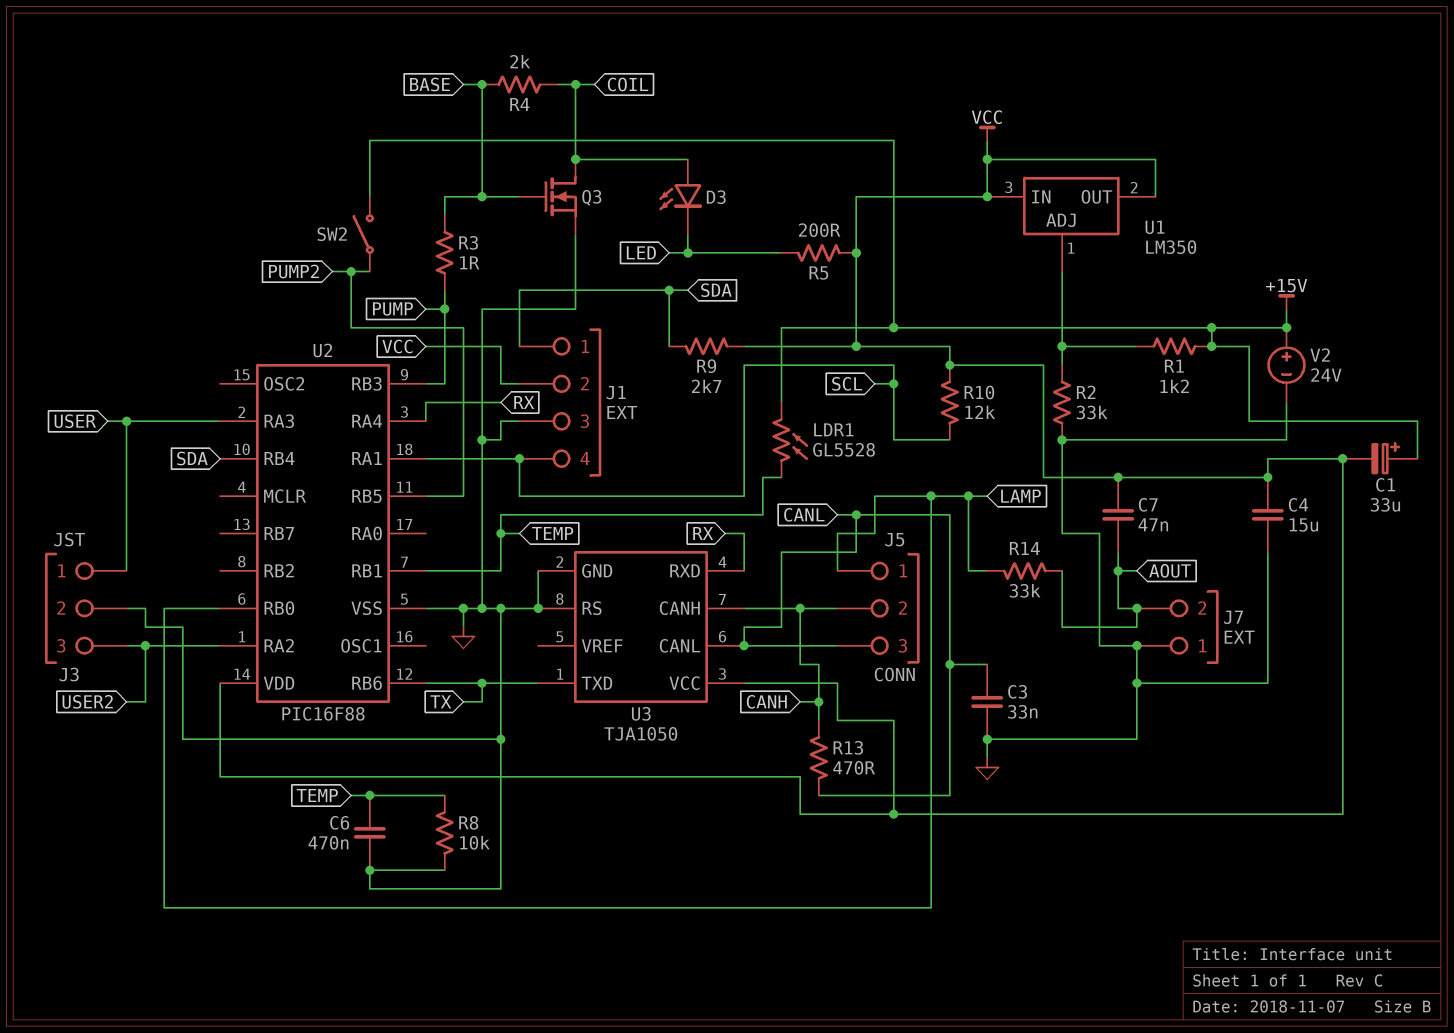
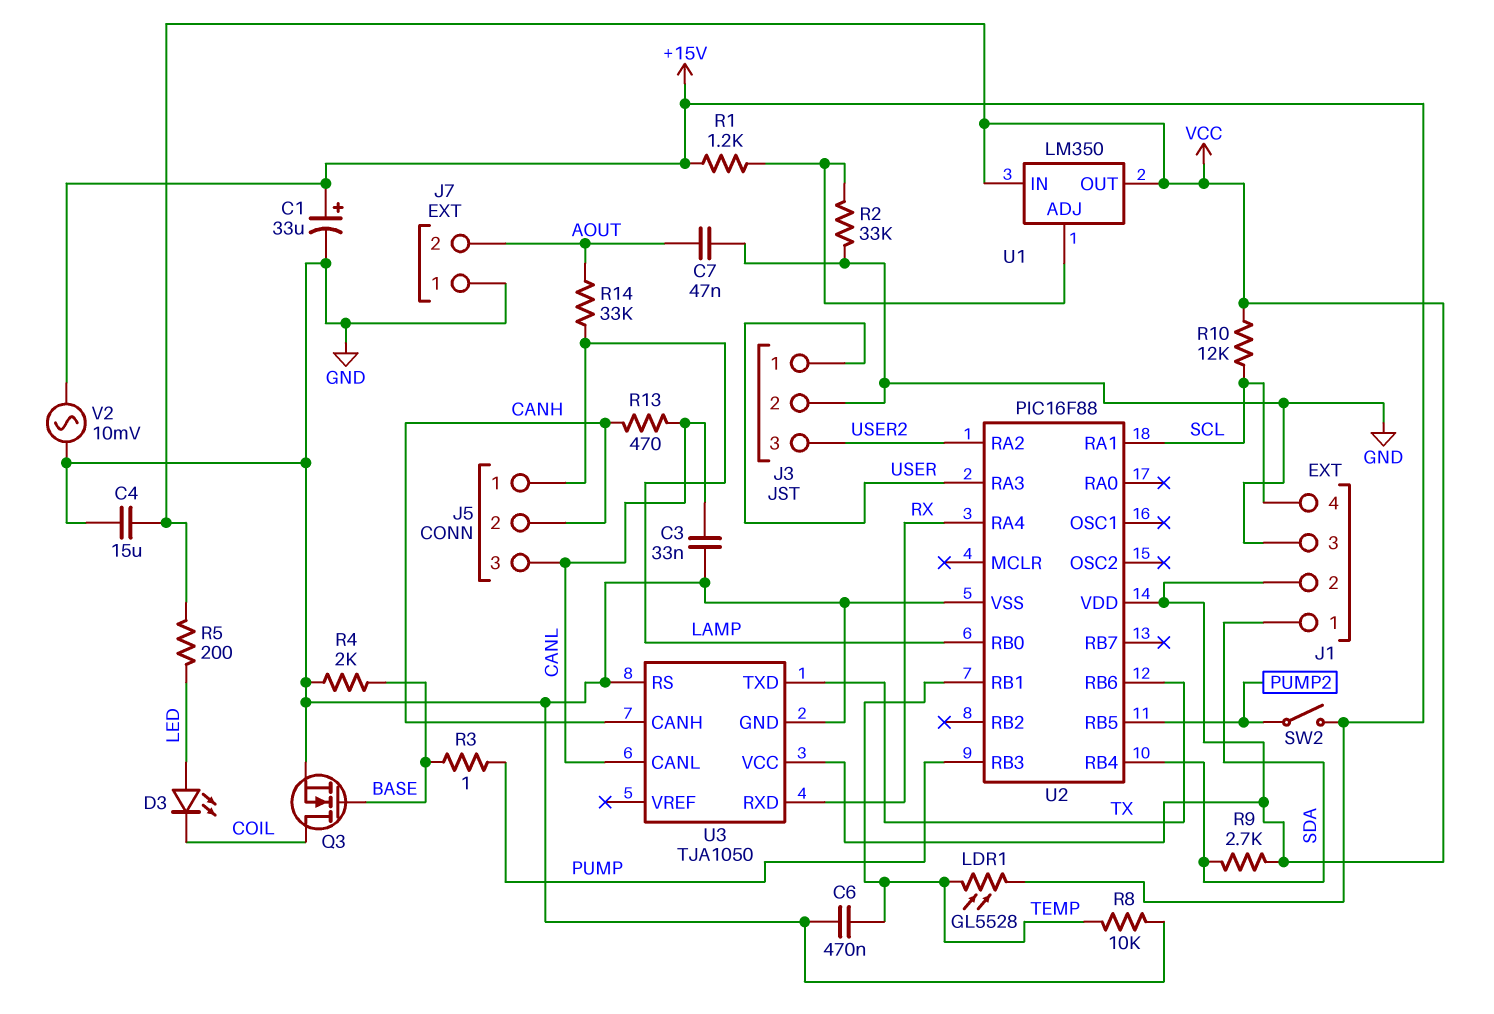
C1: 33uF (plus +15V, minus VCC) -> 33uF (plus +15V, minus GND)
C7: 47nF (AOUT, VCC) -> 47nF (AOUT, GND)
D3: LED (A COIL, K LED) -> LED (A LED, K COIL)
R4: 2k (BASE, COIL) -> 2k (BASE, GND)
V2: 24V (plus +15V, minus GND) -> AC 10mV (+15V, GND)

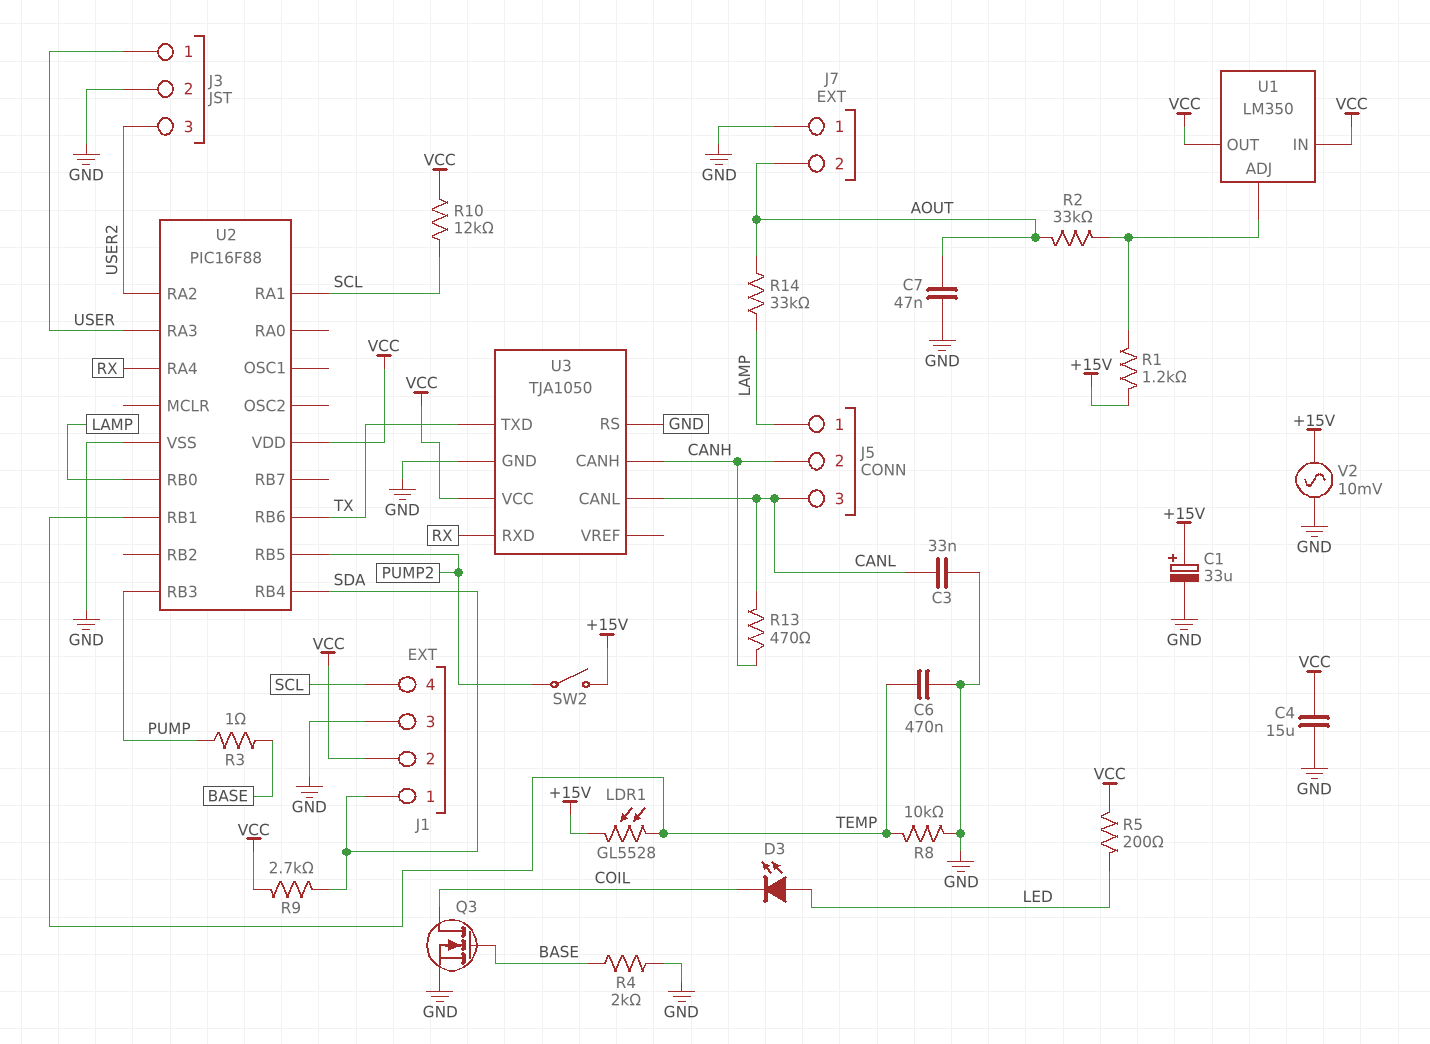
R2: 33k (GND, U1/ADJ) -> 33k (AOUT, U1/ADJ)

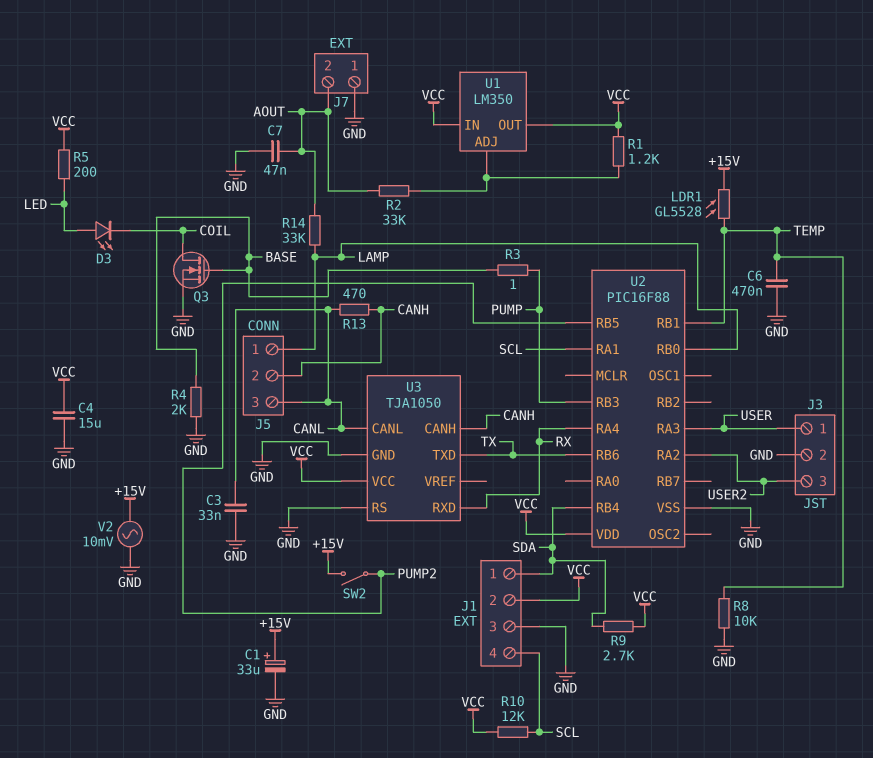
R1: 1.2k (+15V, U1/ADJ) -> 1.2k (U1/ADJ, VCC)

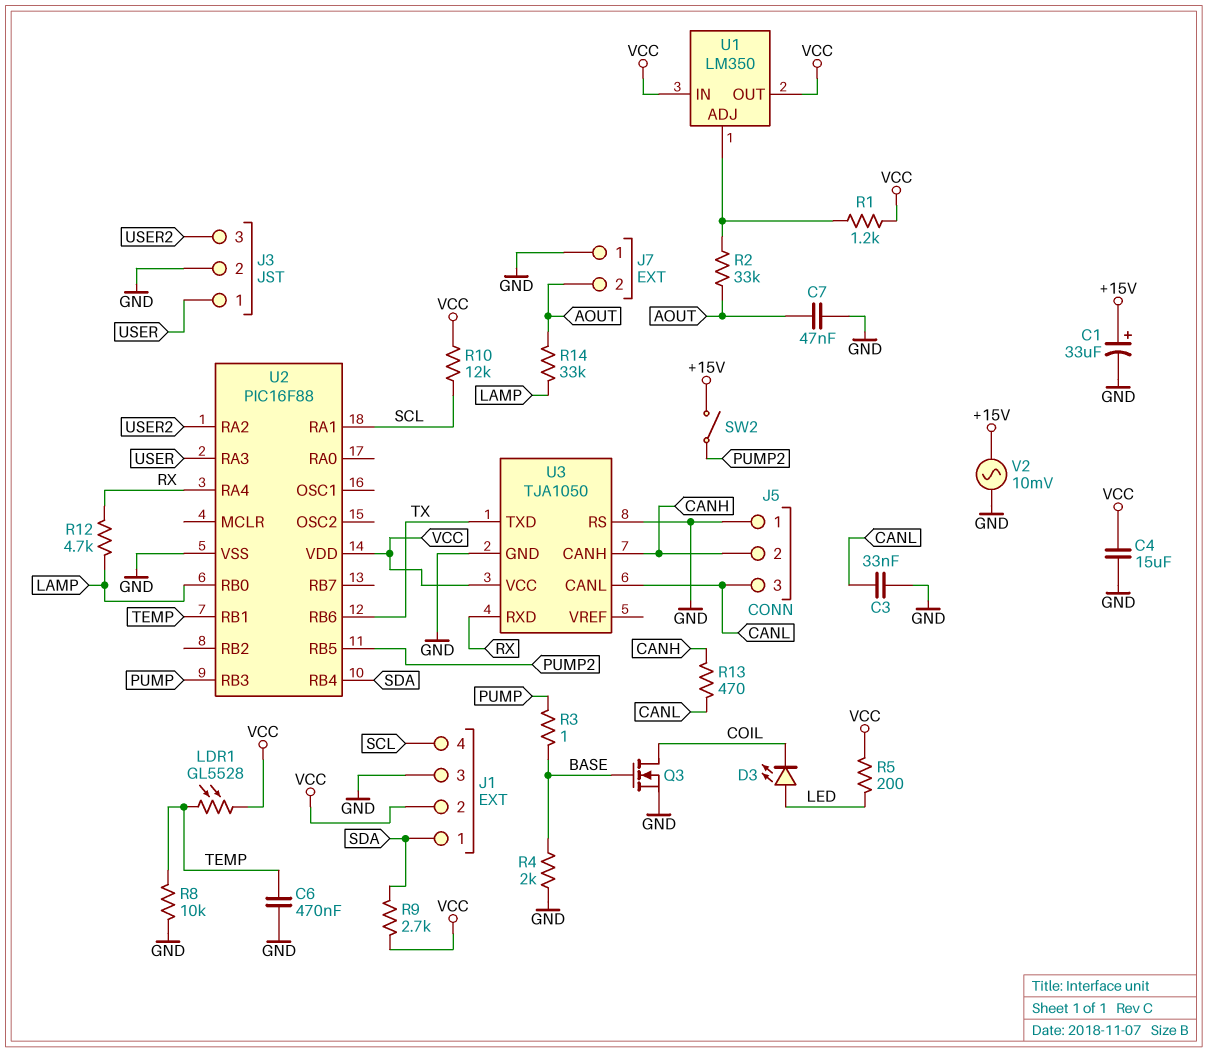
J5 pin 1: LAMP -> GND
LDR1: GL5528 (+15V, TEMP) -> GL5528 (TEMP, VCC)
R12: none -> 4.7k (LAMP, RX)

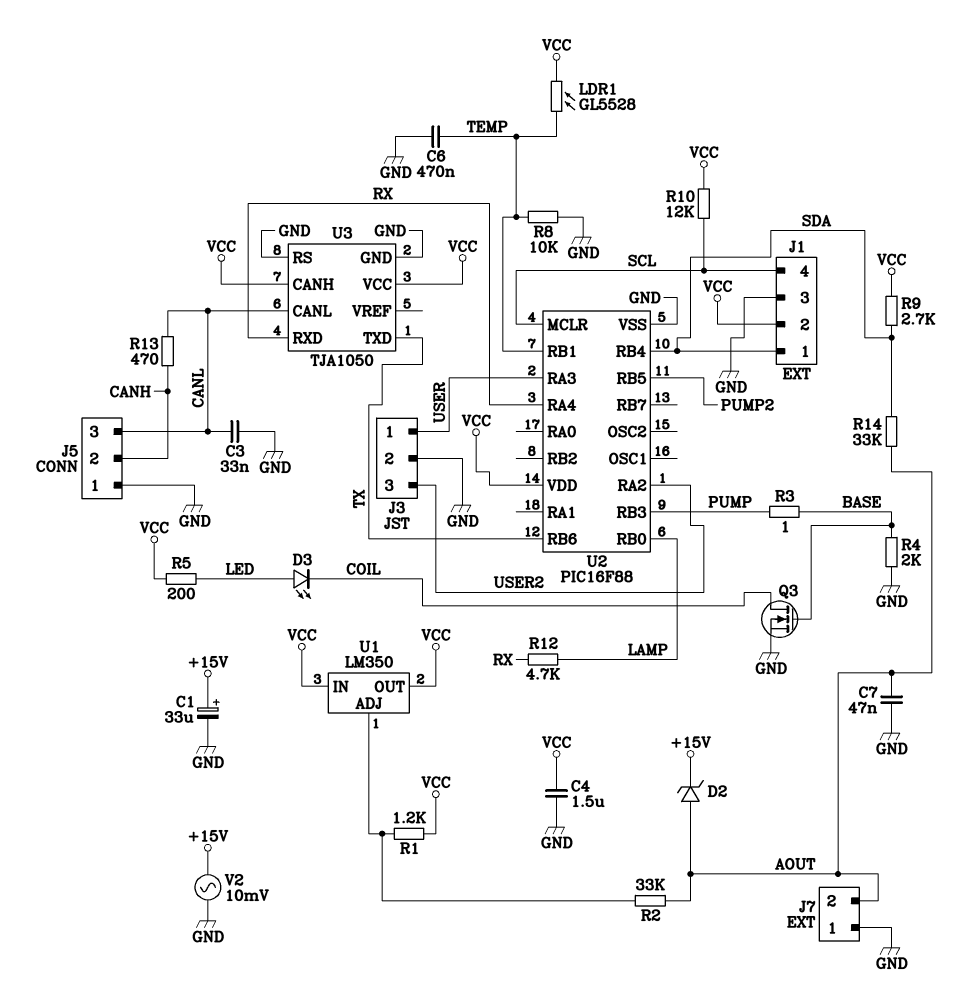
C4: 15uF (GND, VCC) -> 1.5uF (GND, VCC)
D2: none -> zener (A AOUT, K +15V)
R14: 33k (AOUT, LAMP) -> 33k (AOUT, SDA)
SW2: switch (+15V, PUMP2) -> none
U2 pin MCLR: none -> SCL
U2 pin RA1: SCL -> none
U3 pin CANH: CANH -> VCC

